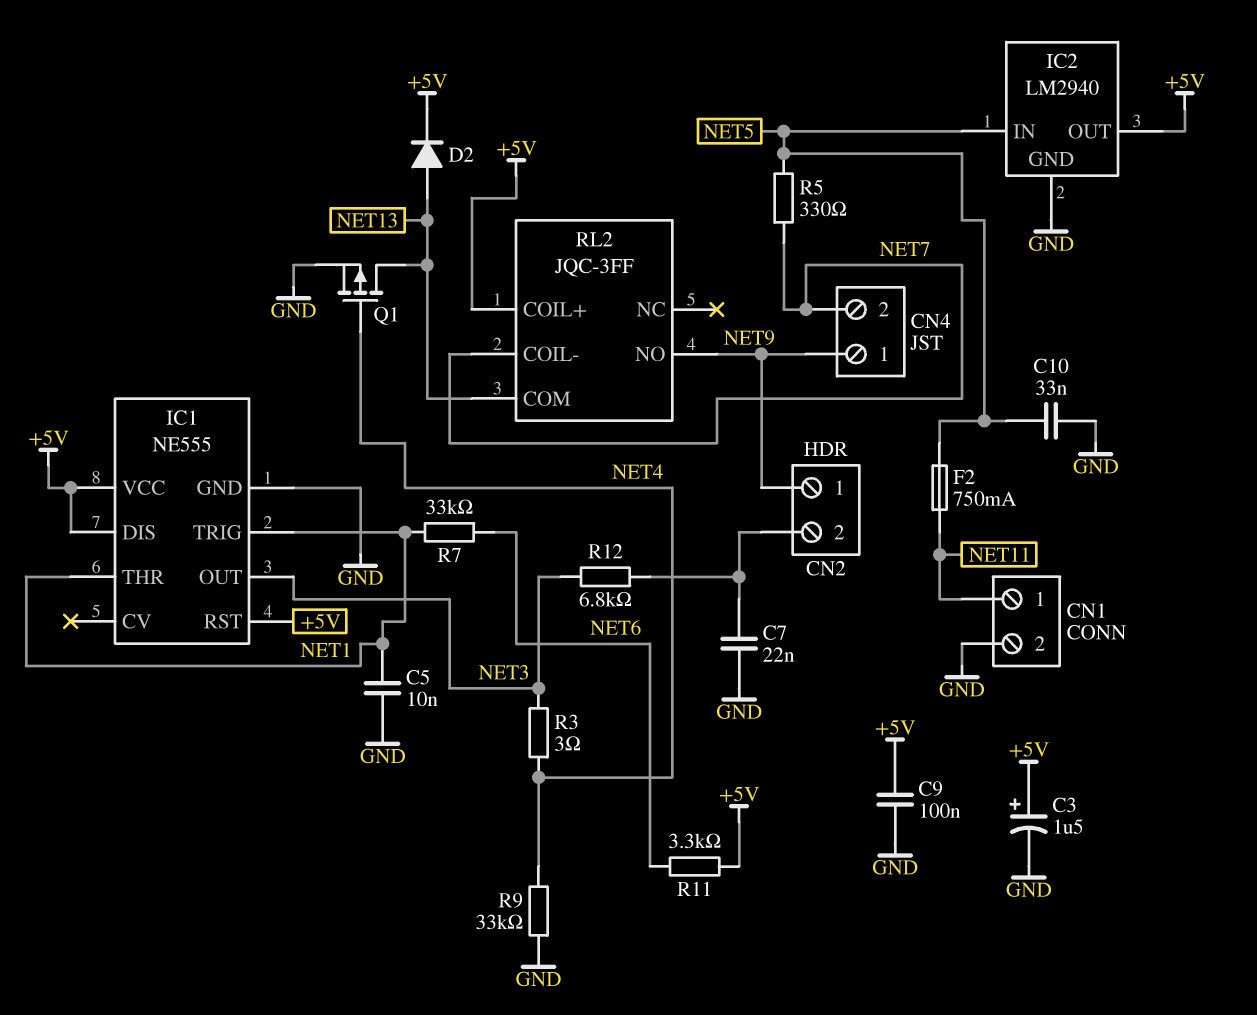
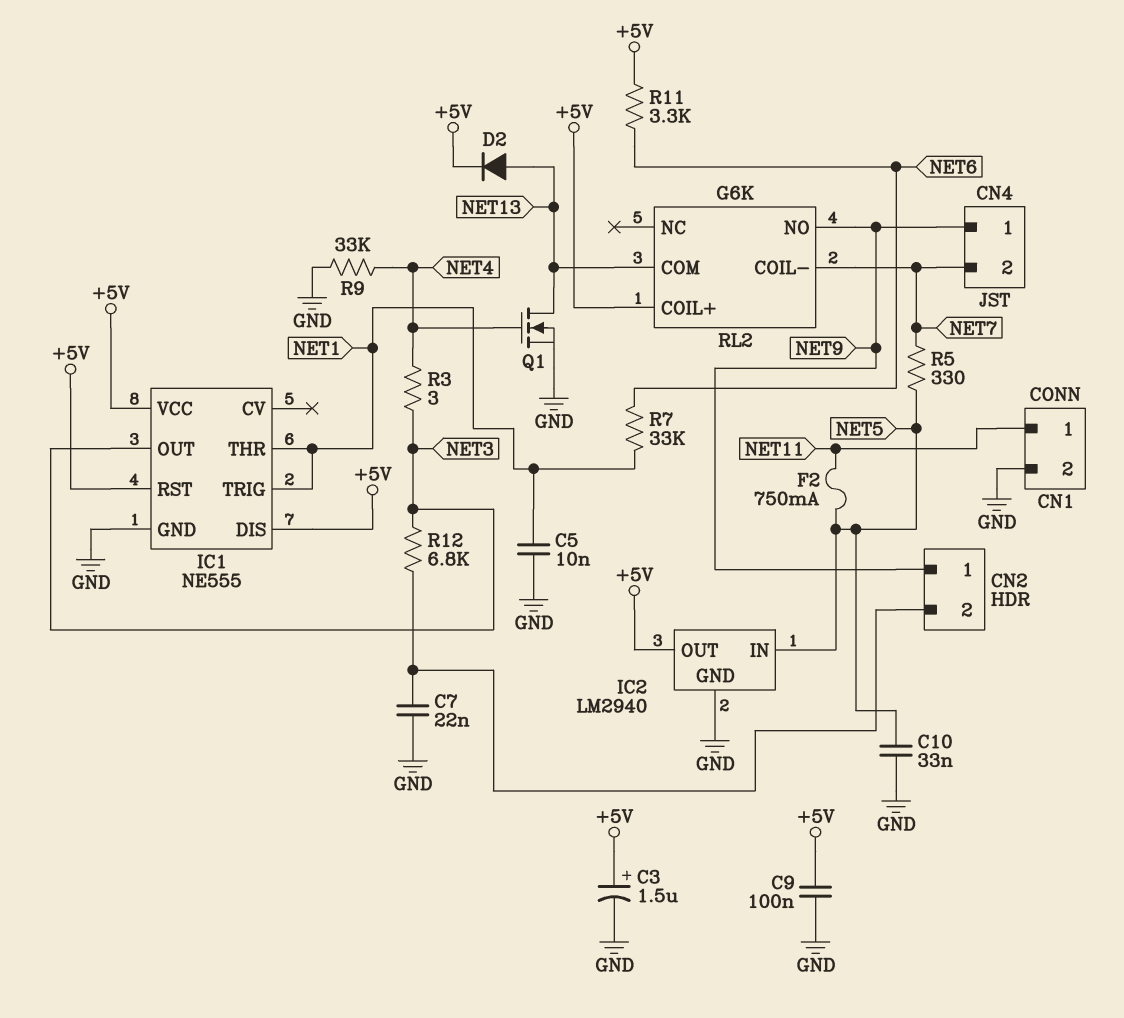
Q1: PMOS (G NET4, D NET13, S GND) -> NMOS (G NET4, D NET13, S GND)
RL2: JQC-3FF -> G6K

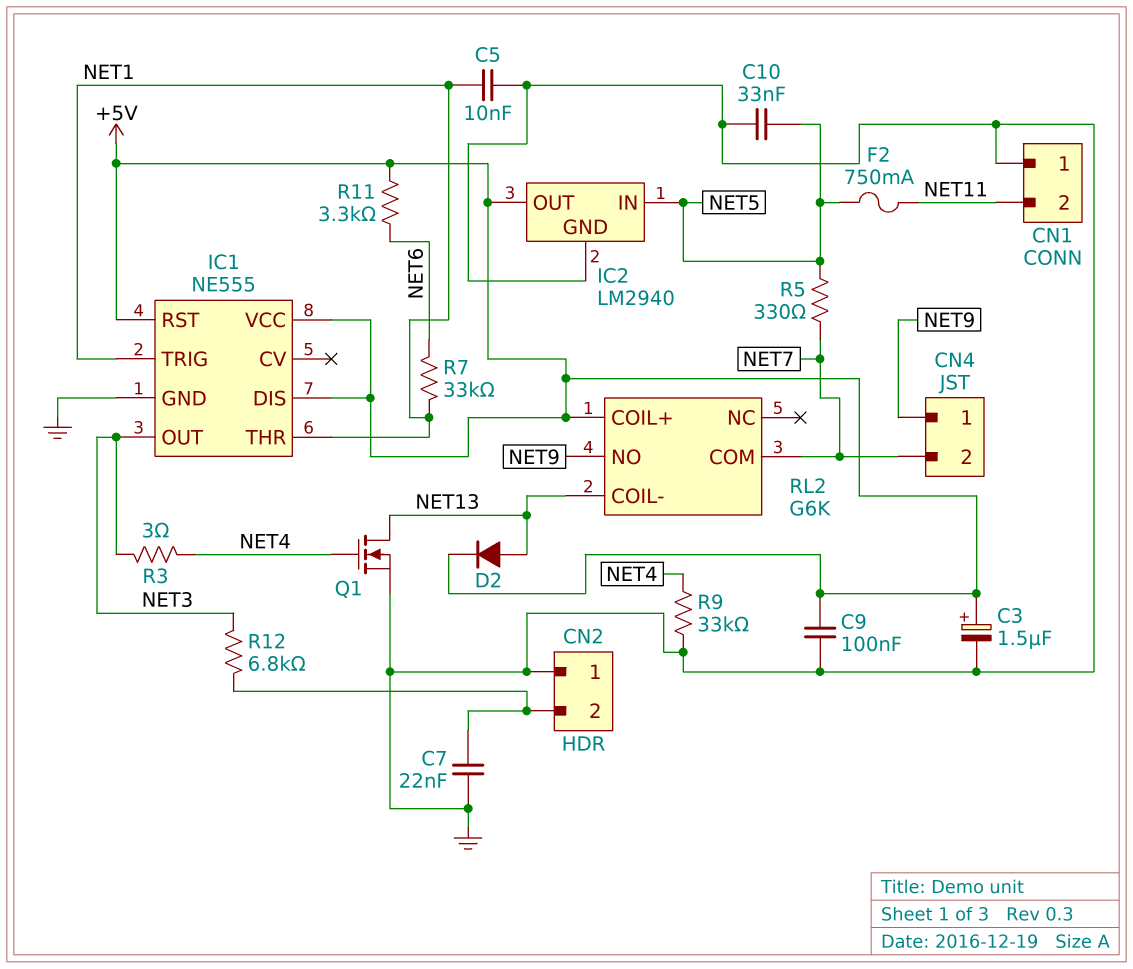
CN1 pin 1: NET11 -> GND
CN1 pin 2: GND -> NET11
CN2 pin 1: NET9 -> GND
RL2 pin COIL-: NET7 -> NET13
RL2 pin COM: NET13 -> NET7

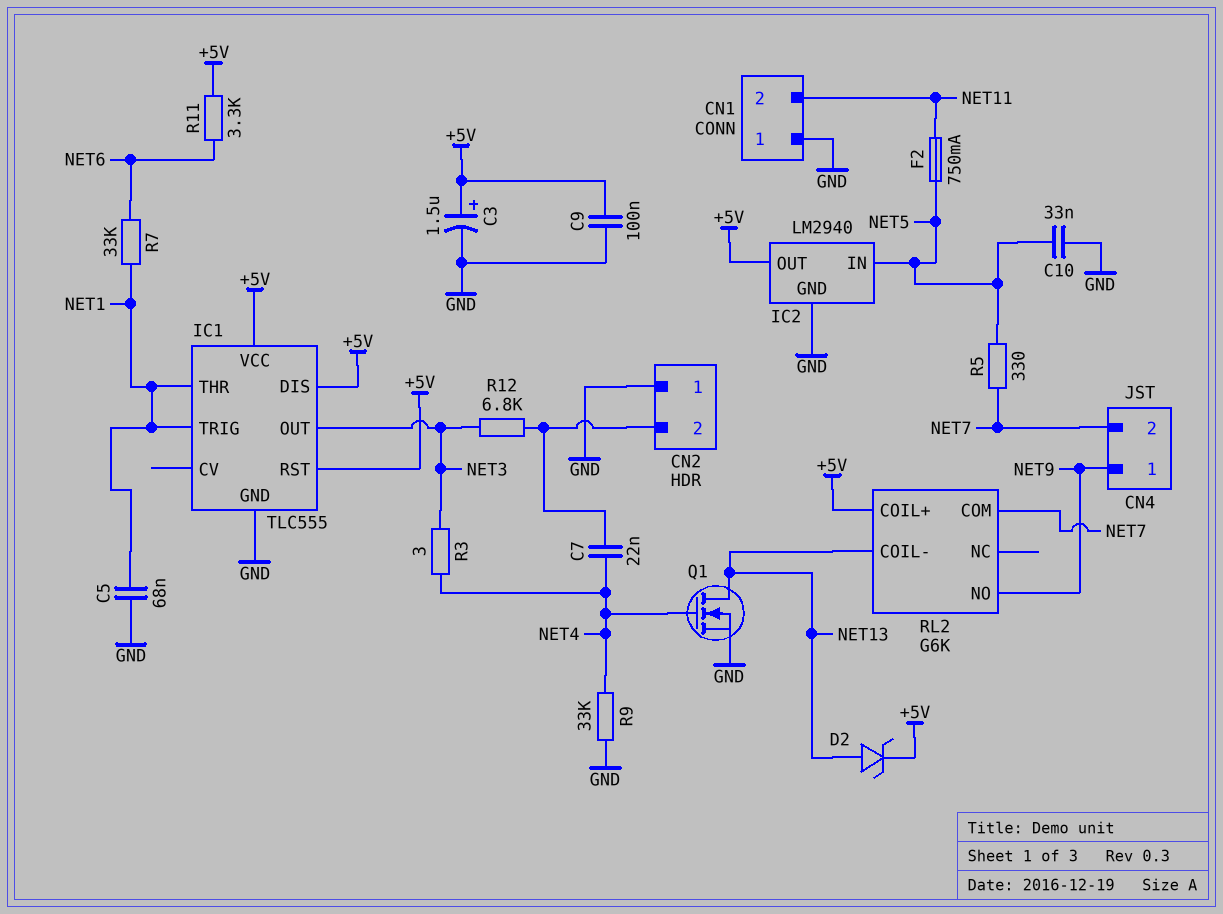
C5: 10nF (GND, NET1) -> 68nF (GND, NET1)
C7: 22nF (CN2/2, GND) -> 22nF (CN2/2, NET4)
D2: diode (A NET13, K +5V) -> zener (A NET13, K +5V)
IC1: NE555 -> TLC555

